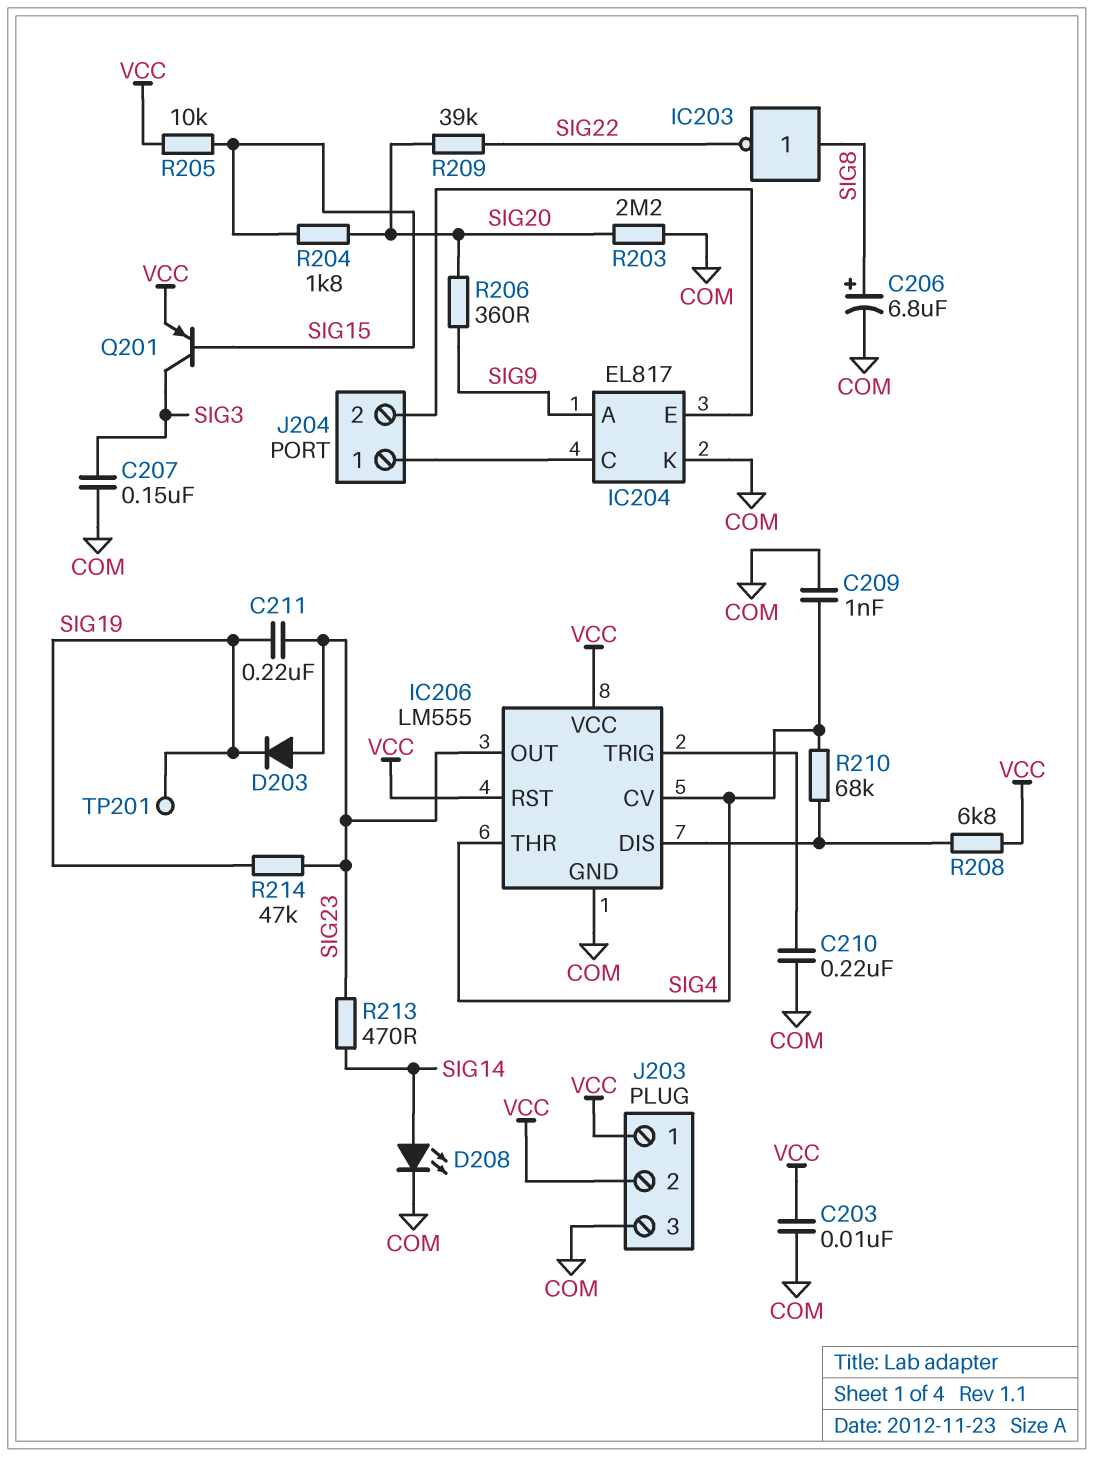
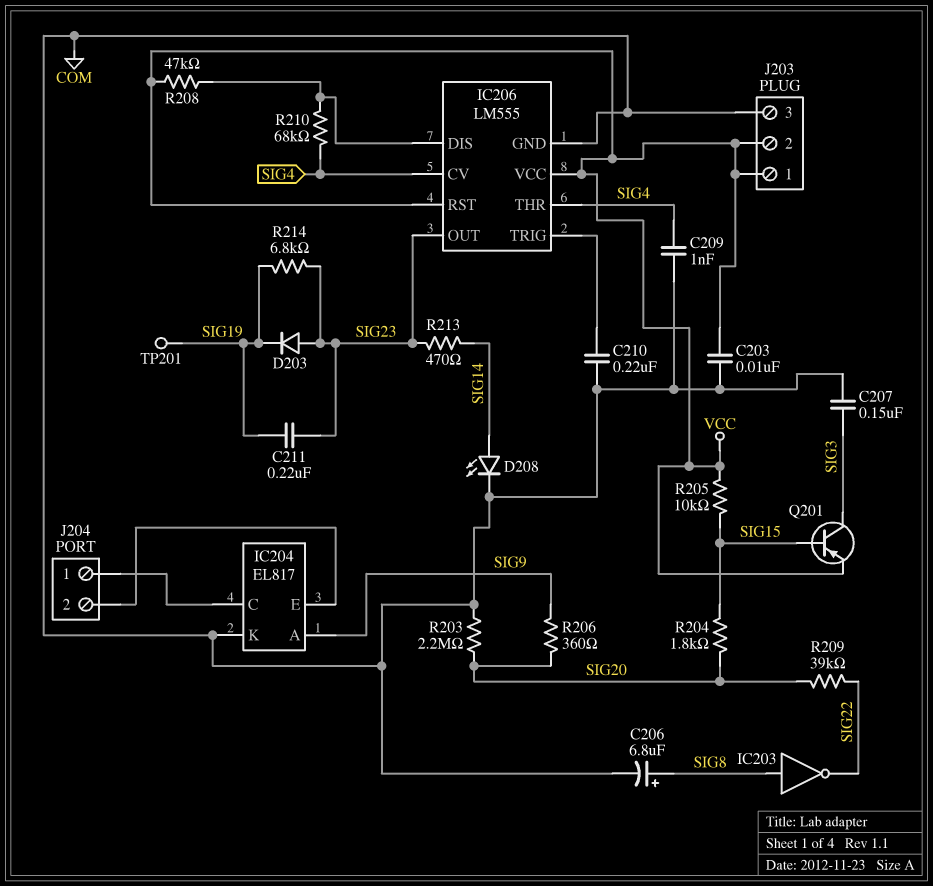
R208: 6.8k (IC206/DIS, VCC) -> 47k (IC206/DIS, VCC)
R214: 47k (SIG19, SIG23) -> 6.8k (SIG19, SIG23)

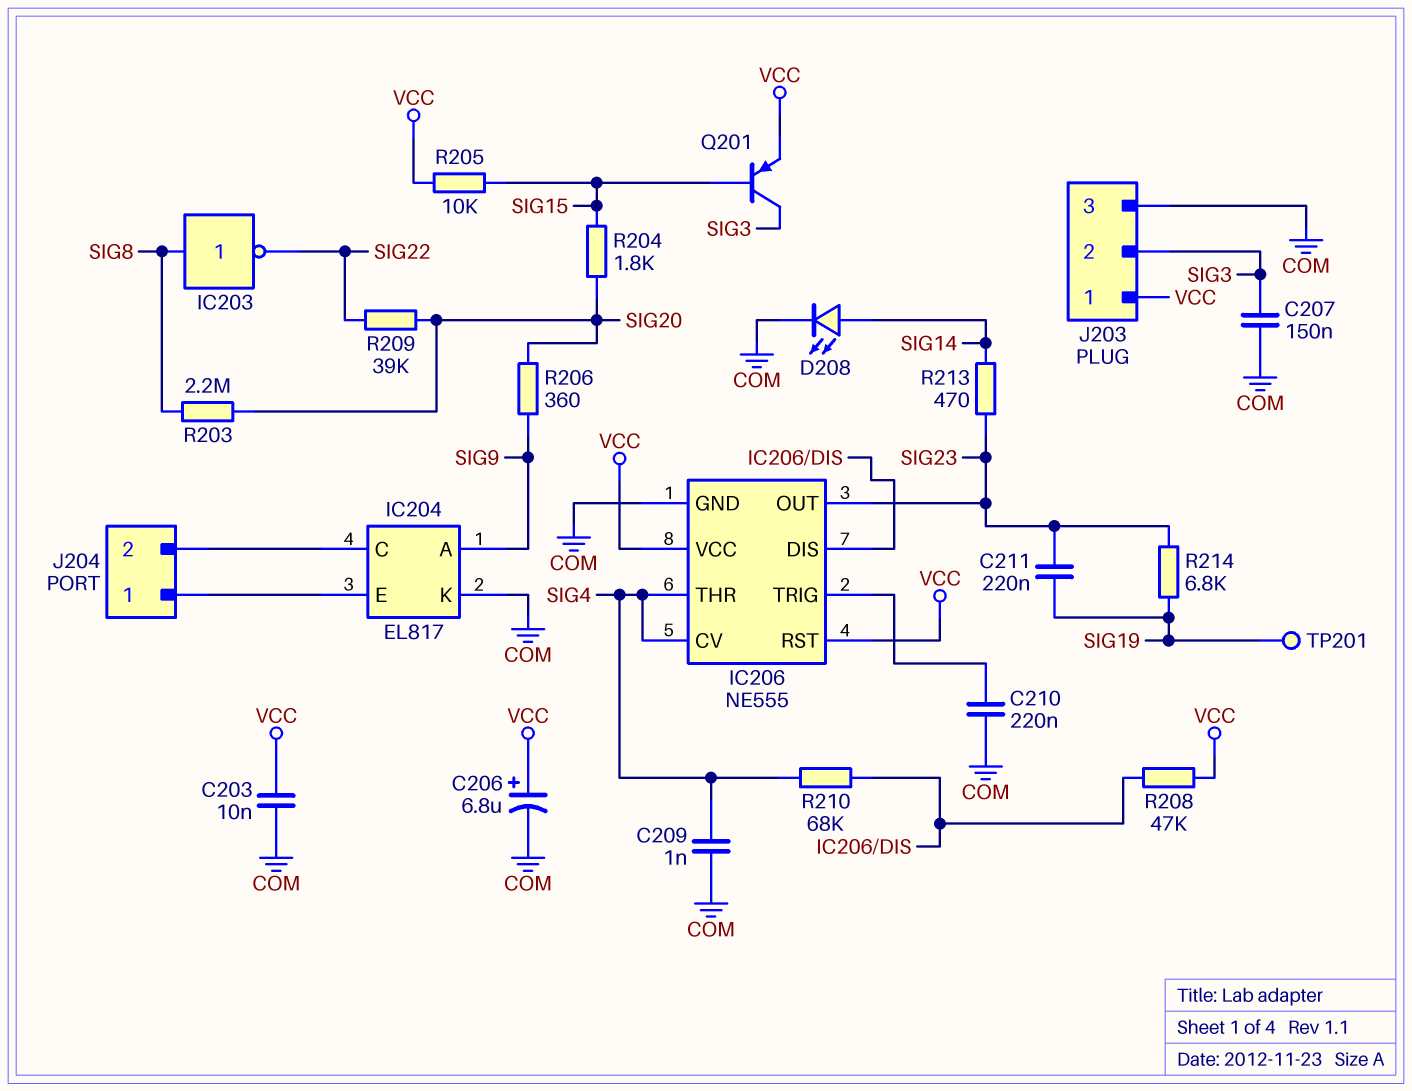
C206: 6.8uF (plus SIG8, minus COM) -> 6.8uF (plus VCC, minus COM)
D203: diode (A SIG23, K SIG19) -> none
IC206: LM555 -> NE555
J203 pin 2: VCC -> SIG3
J204 pin 1: IC204/C -> IC204/E
J204 pin 2: IC204/E -> IC204/C
R203: 2.2M (COM, SIG20) -> 2.2M (SIG8, SIG20)

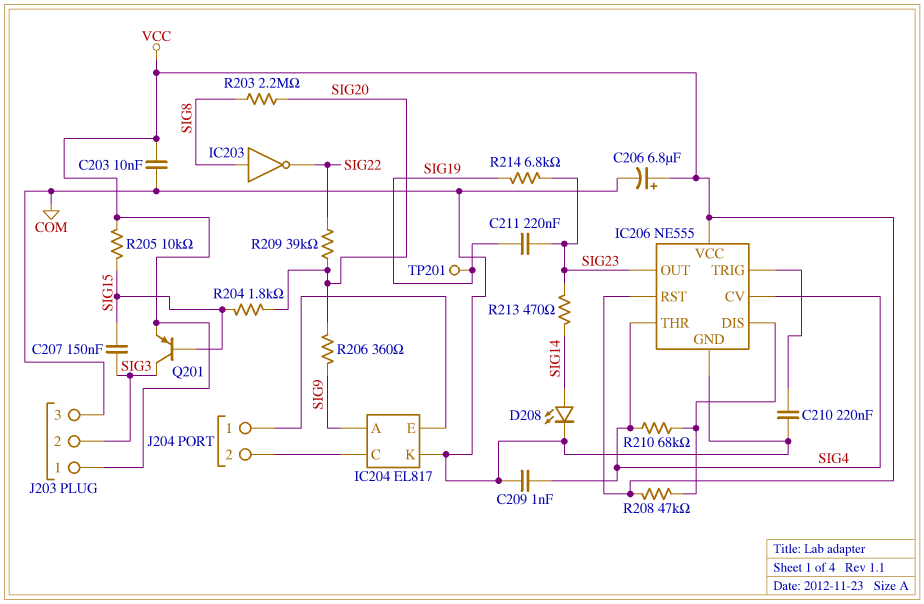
C207: 150nF (COM, SIG3) -> 150nF (SIG3, SIG15)

